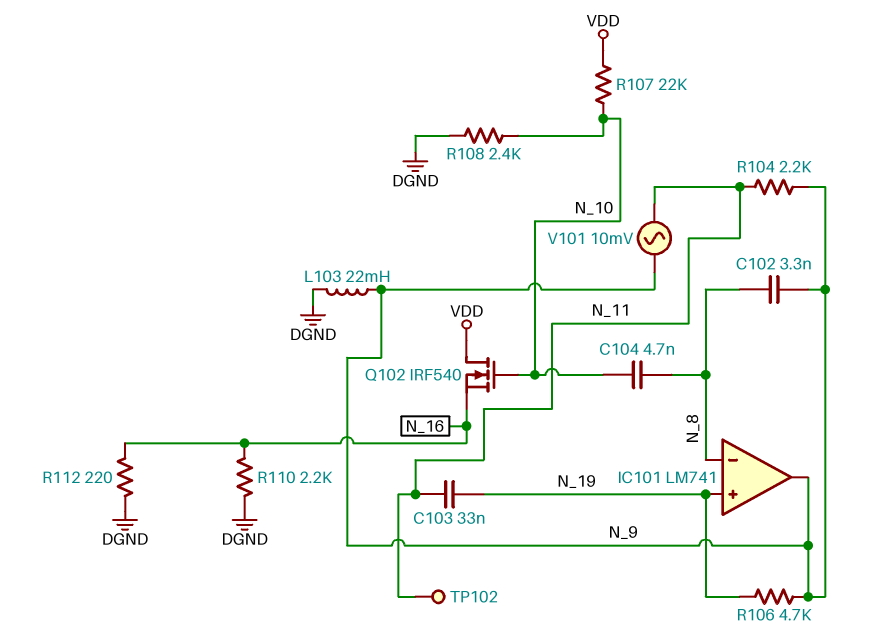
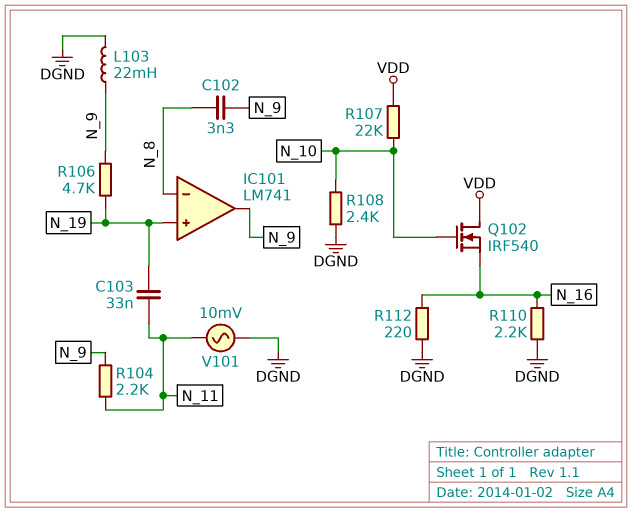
C104: 4.7nF (N_8, N_10) -> none
TP102: test point (N_11) -> none
V101: AC 10mV (N_9, N_11) -> AC 10mV (DGND, N_11)

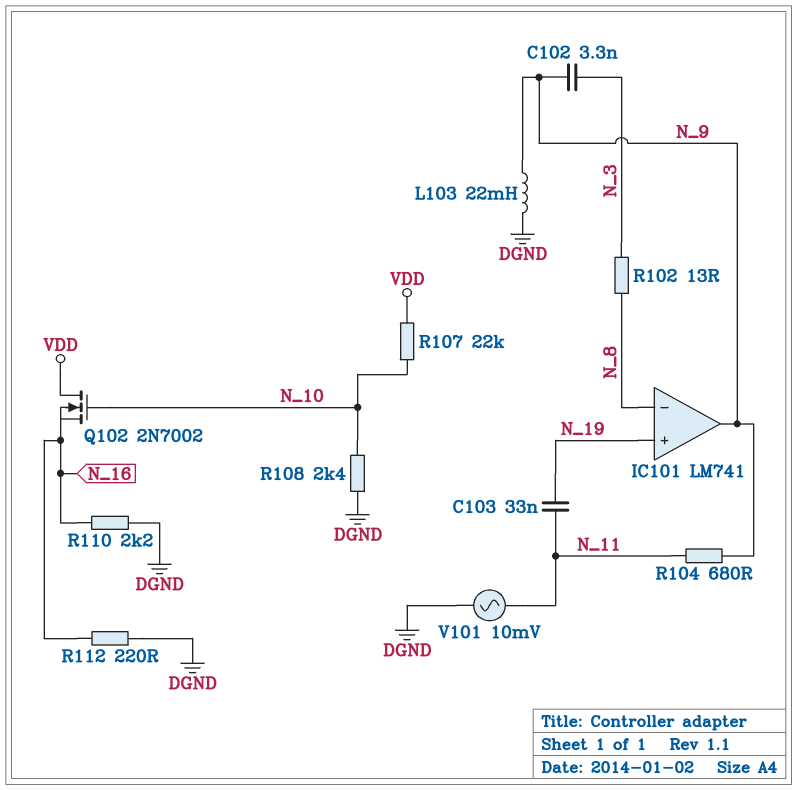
C102: 3.3nF (N_8, N_9) -> 3.3nF (N_3, N_9)
Q102: NMOS IRF540 (G N_10, D VDD, S N_16) -> NMOS 2N7002 (G N_10, D VDD, S N_16)
R102: none -> 13 (N_3, N_8)
R104: 2.2k (N_9, N_11) -> 680 (N_9, N_11)
R106: 4.7k (N_9, N_19) -> none

